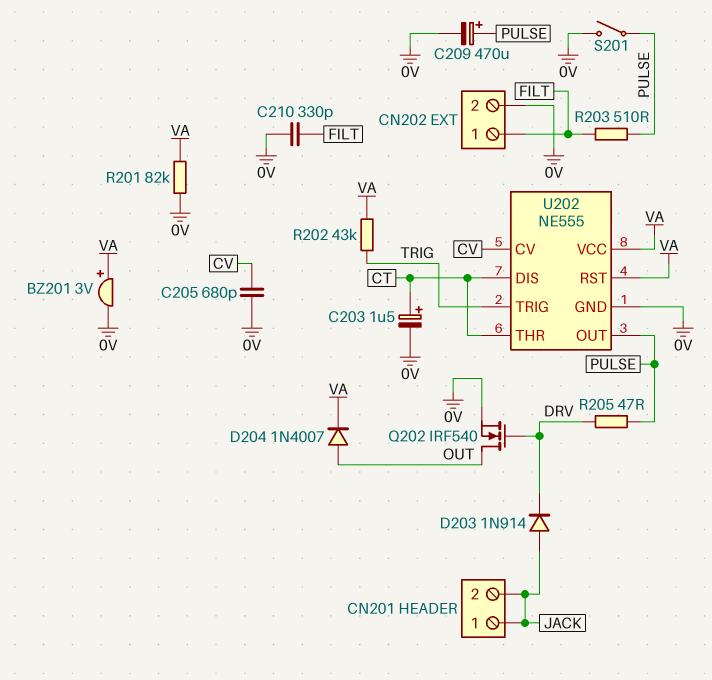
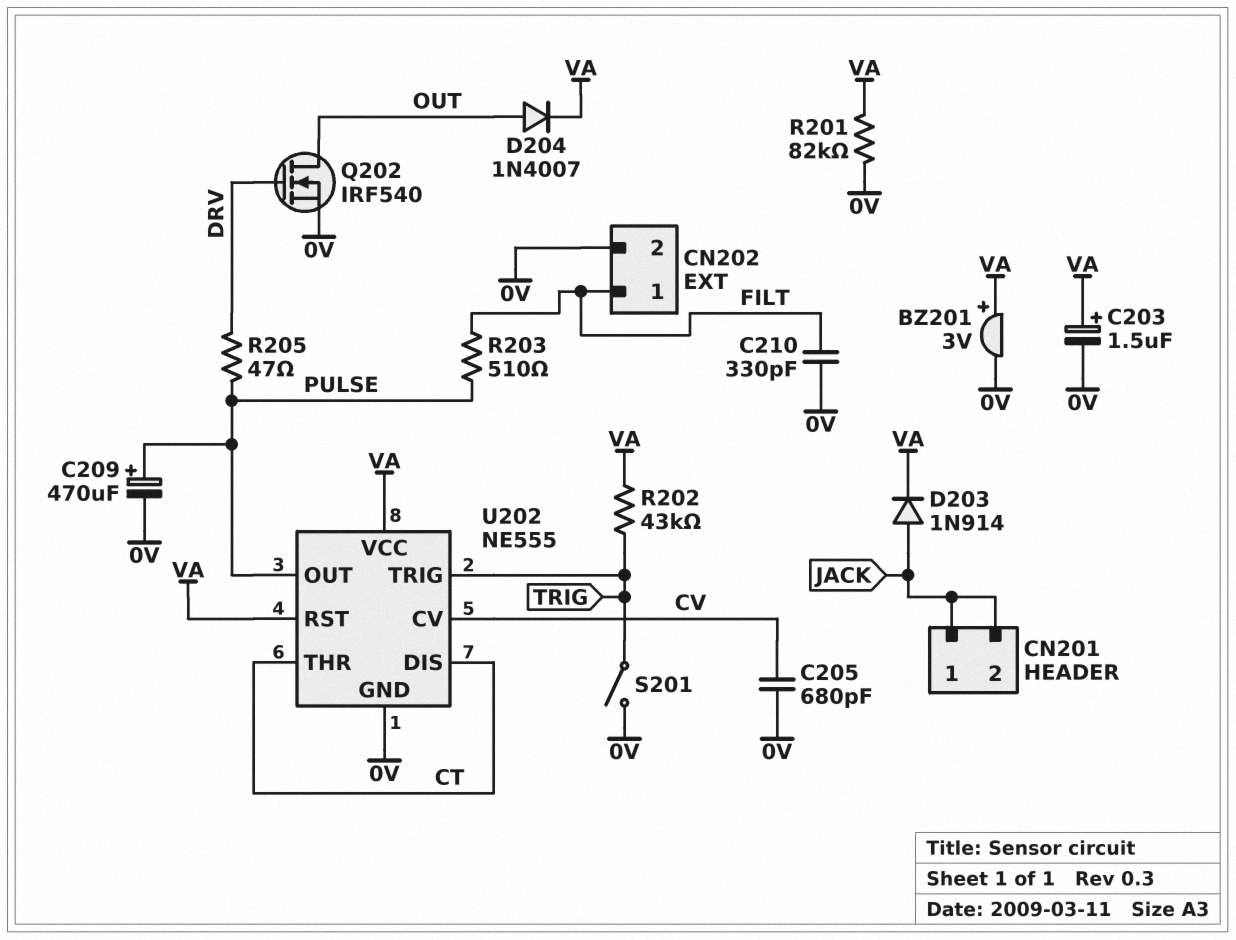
C203: 1.5uF (plus CT, minus 0V) -> 1.5uF (plus VA, minus 0V)
D203: diode 1N914 (A JACK, K DRV) -> diode 1N914 (A JACK, K VA)
S201: switch (0V, PULSE) -> switch (0V, TRIG)

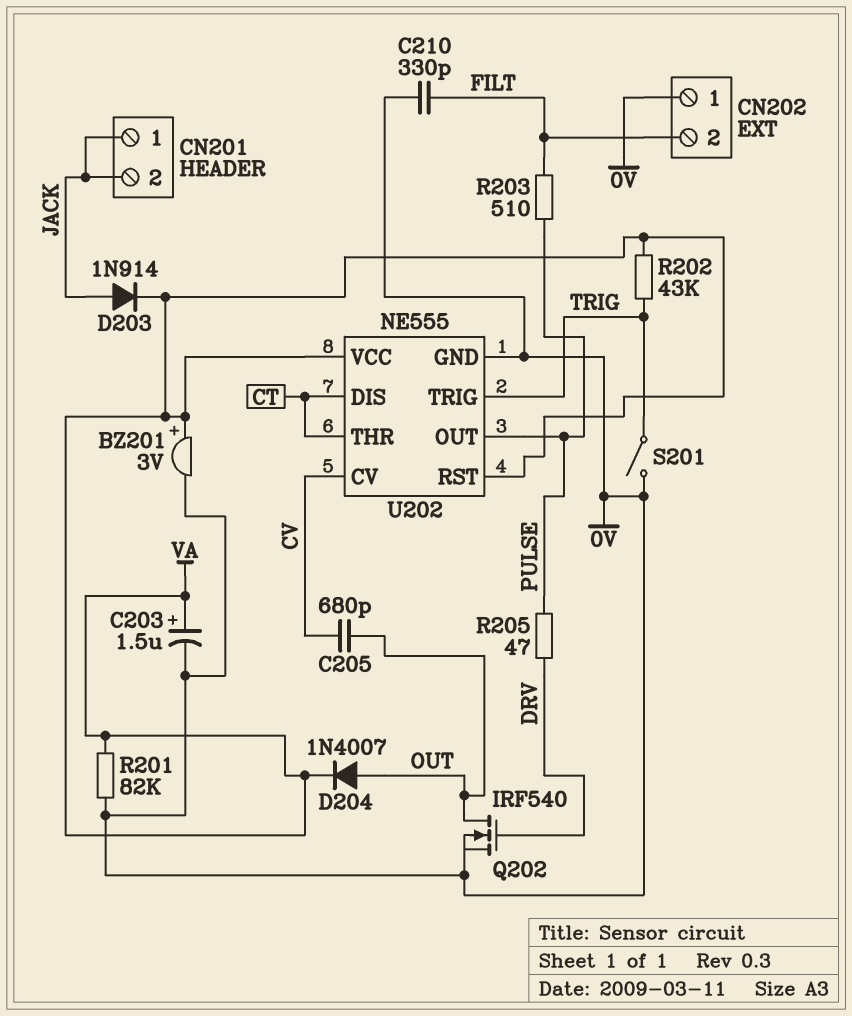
C205: 680pF (0V, CV) -> 680pF (CV, OUT)
C209: 470uF (plus PULSE, minus 0V) -> none
CN202 pin 1: FILT -> 0V
CN202 pin 2: 0V -> FILT

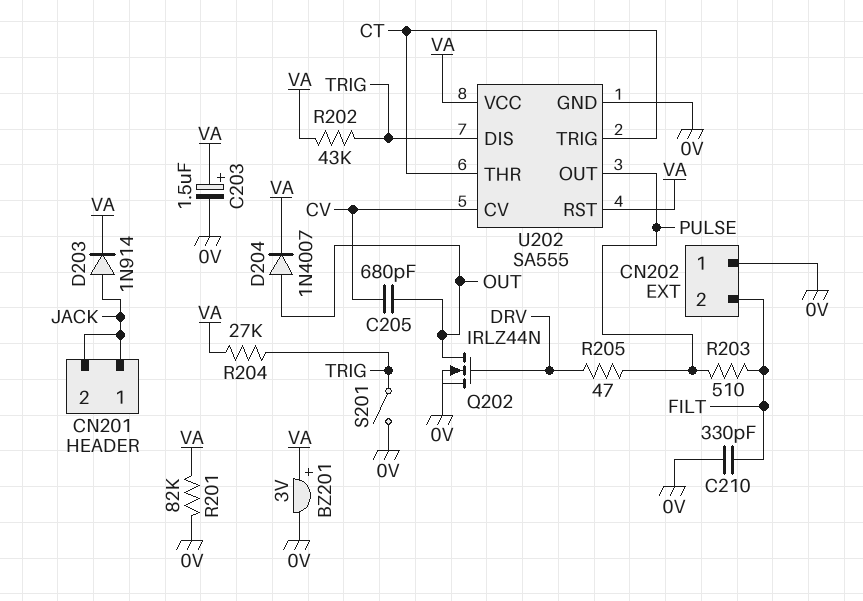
Q202: NMOS IRF540 (G DRV, D OUT, S 0V) -> NMOS IRLZ44N (G DRV, D OUT, S 0V)
R204: none -> 27k (TRIG, VA)
U202: NE555 -> SA555
U202 pin DIS: CT -> TRIG
U202 pin TRIG: TRIG -> CT

